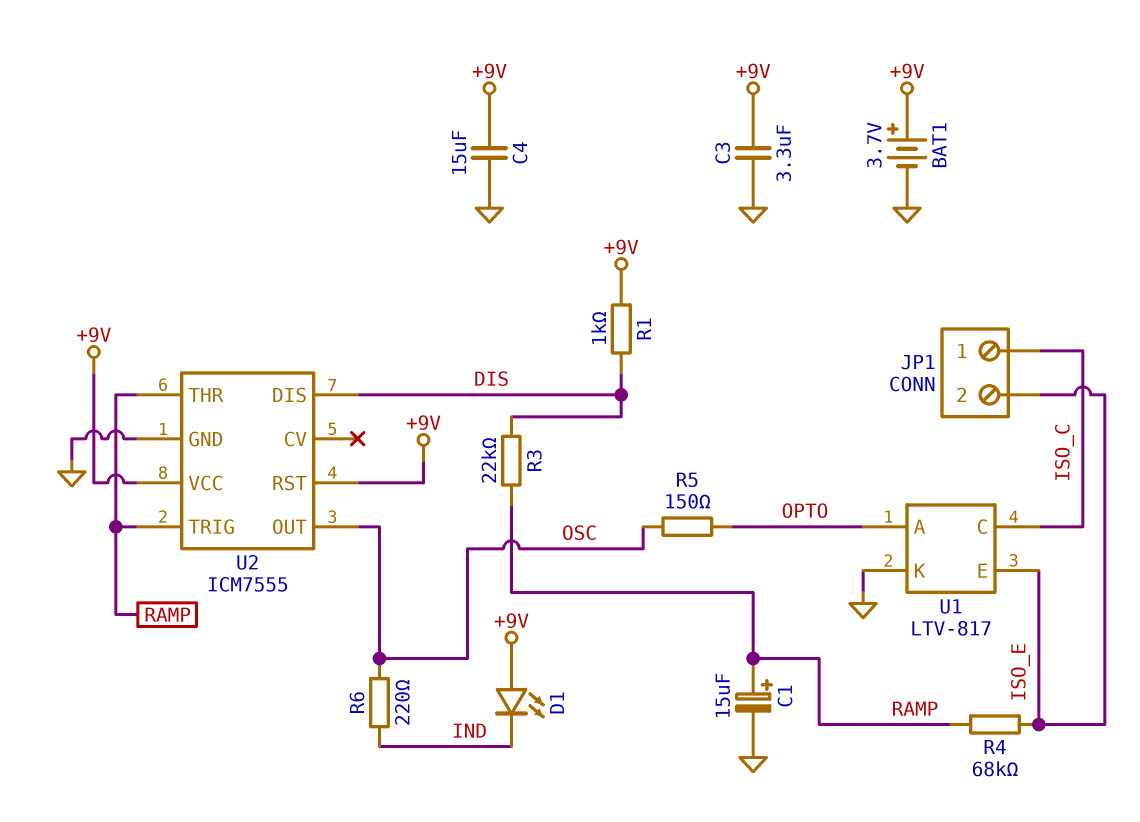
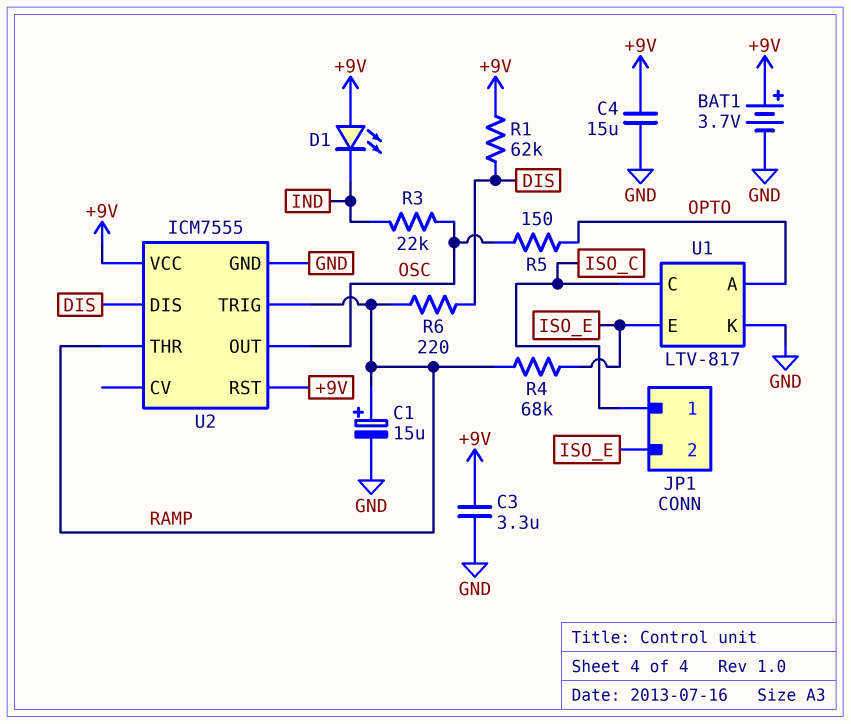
R1: 1k (+9V, DIS) -> 62k (+9V, DIS)
R3: 22k (DIS, RAMP) -> 22k (IND, OSC)
R6: 220 (IND, OSC) -> 220 (DIS, RAMP)

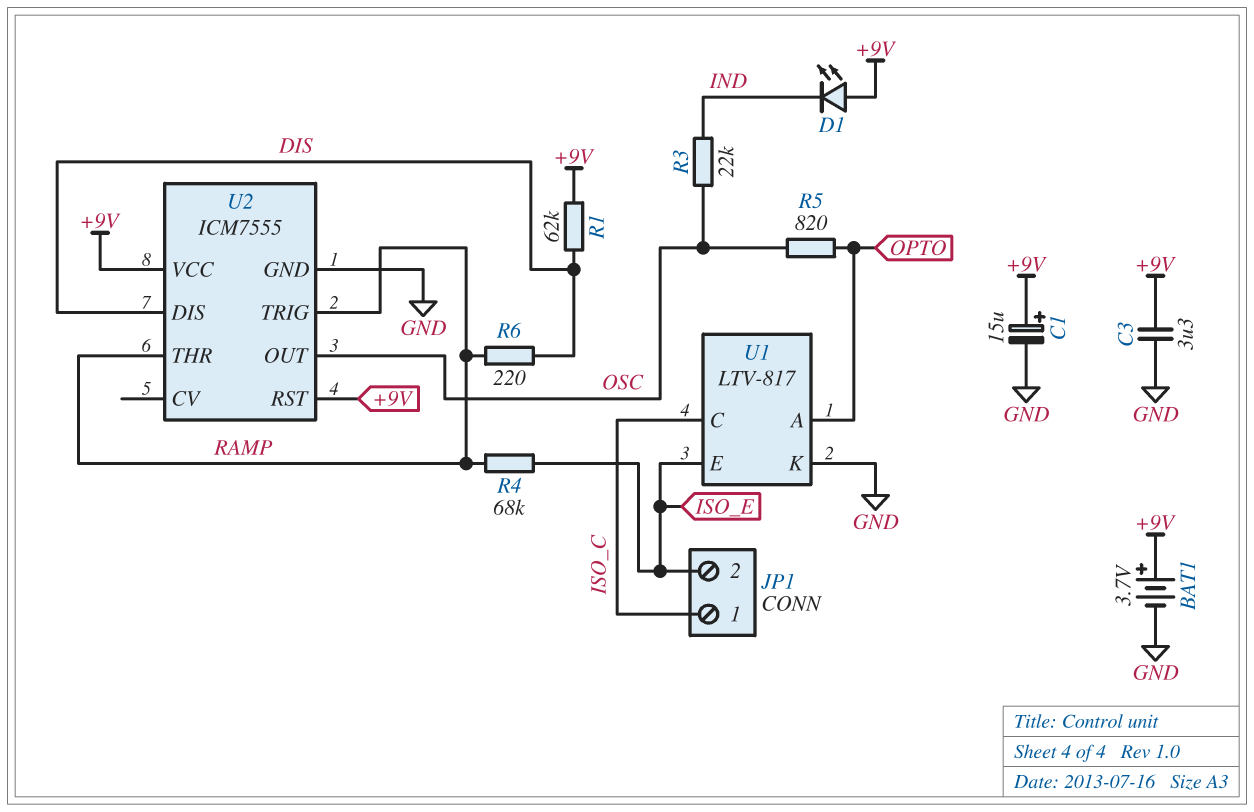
C1: 15uF (plus RAMP, minus GND) -> 15uF (plus +9V, minus GND)
C4: 15uF (+9V, GND) -> none
R5: 150 (OPTO, OSC) -> 820 (OPTO, OSC)

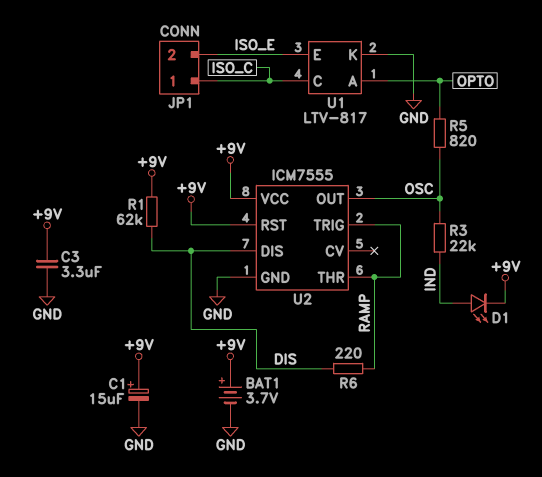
D1: LED (A +9V, K IND) -> LED (A IND, K +9V)
R4: 68k (ISO_E, RAMP) -> none

